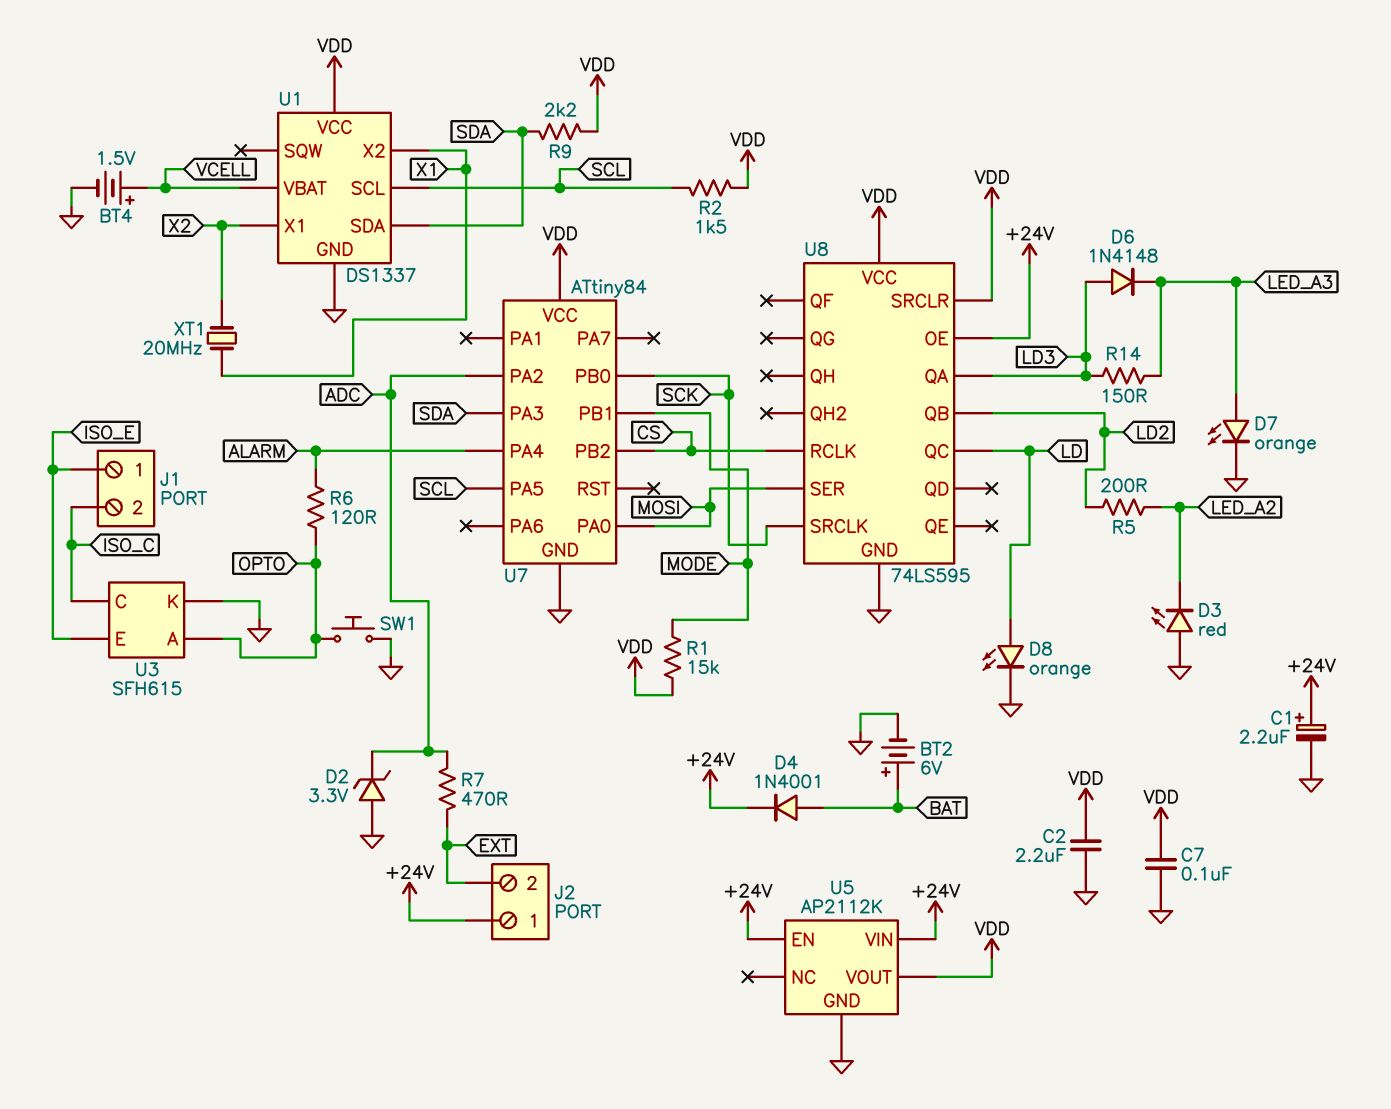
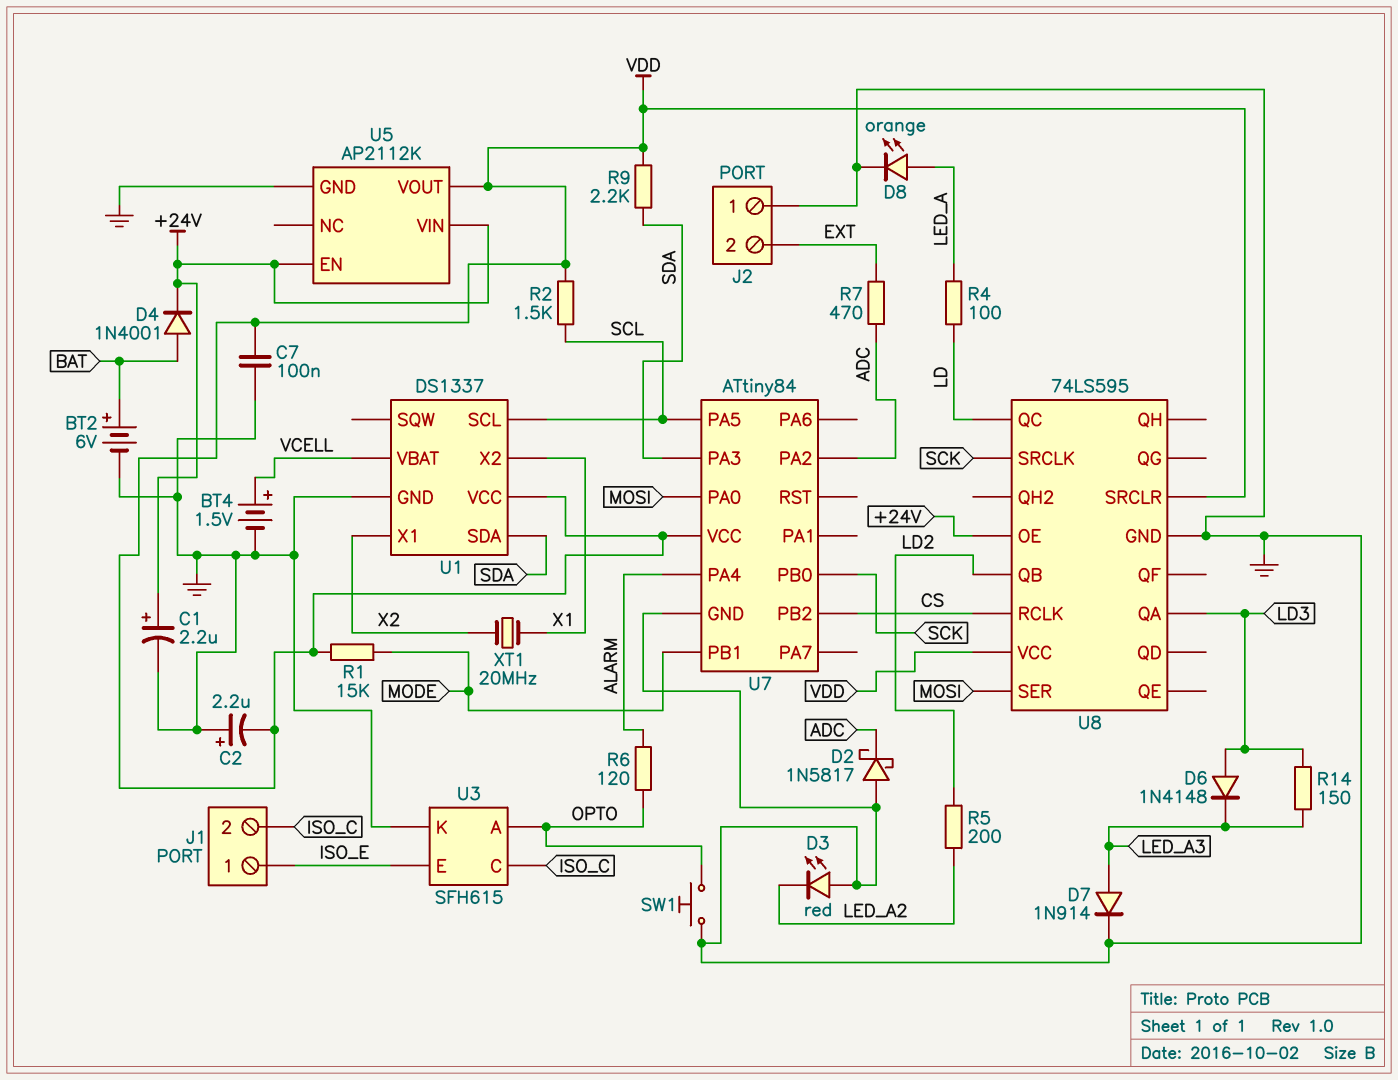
C2: 2.2uF (GND, VDD) -> 2.2uF (plus GND, minus VDD)
D2: zener 3.3V (A GND, K ADC) -> schottky 1N5817 (A GND, K ADC)
D7: LED orange (A LED_A3, K GND) -> diode 1N914 (A LED_A3, K GND)
D8: LED orange (A LD, K GND) -> LED orange (A LED_A, K GND)
J2 pin 1: +24V -> GND
R4: none -> 100 (LD, LED_A)

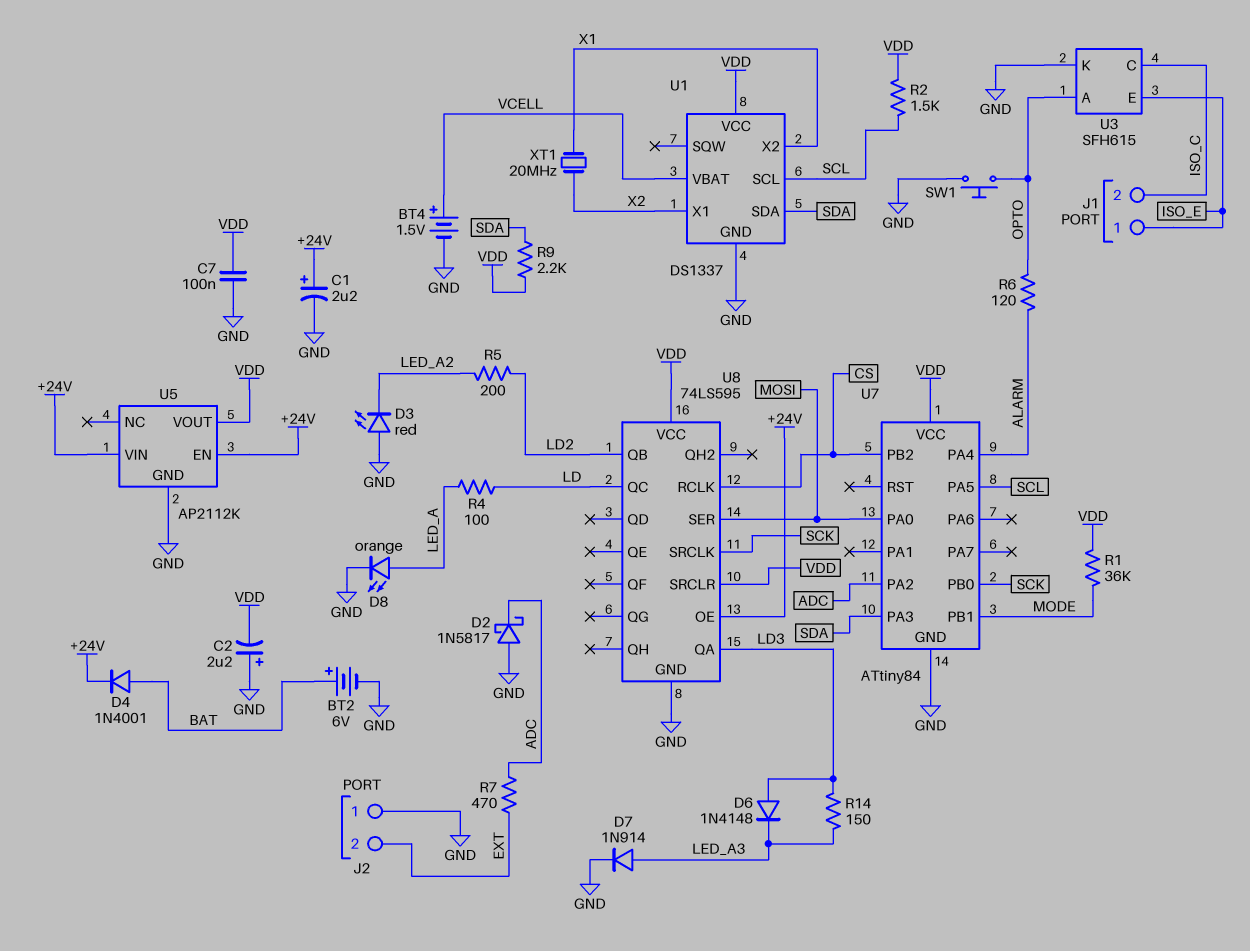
R1: 15k (MODE, VDD) -> 36k (MODE, VDD)

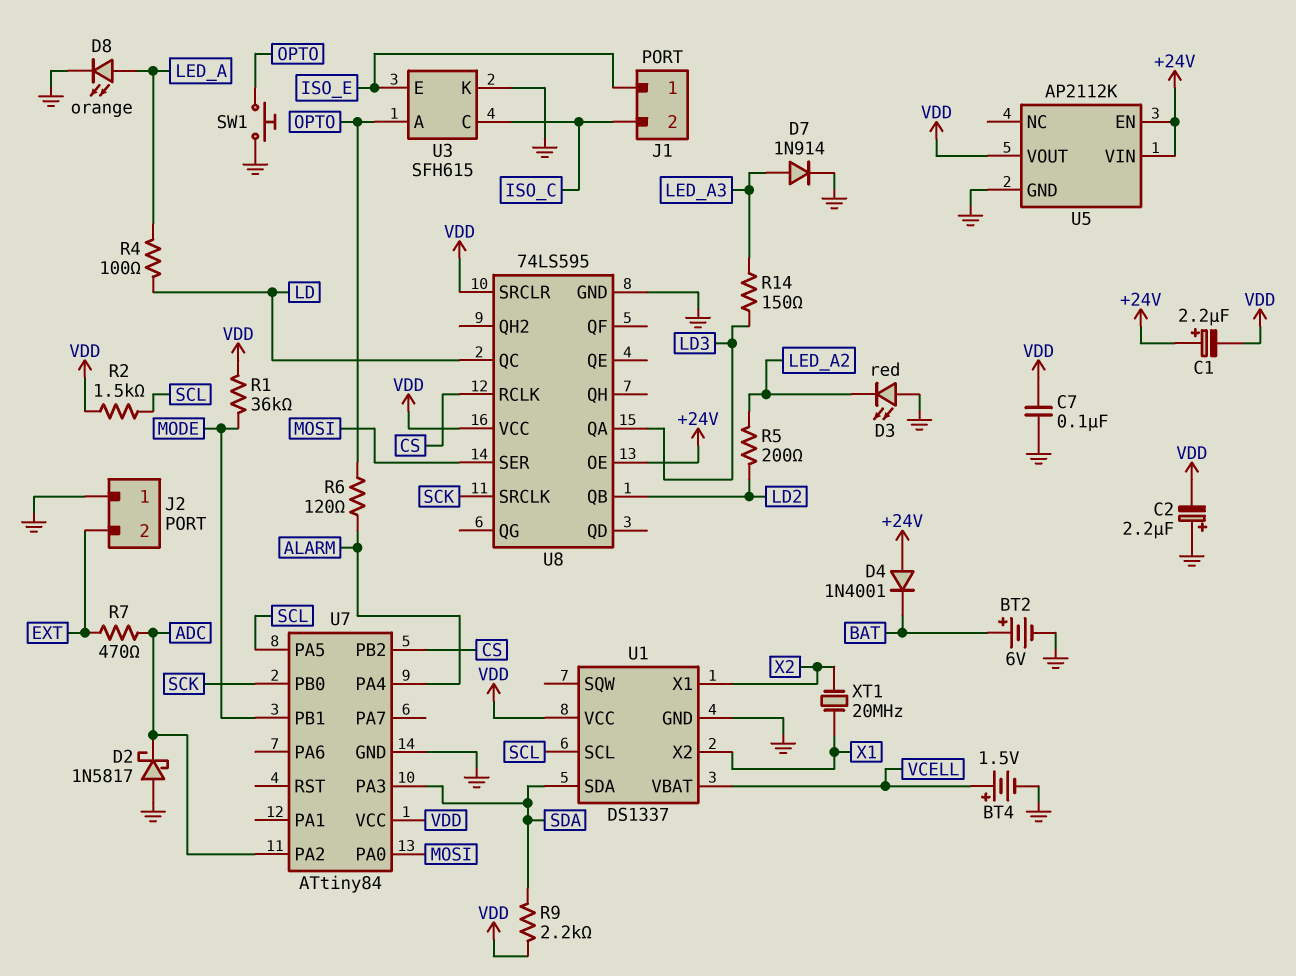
C1: 2.2uF (plus +24V, minus GND) -> 2.2uF (plus +24V, minus VDD)
D4: diode 1N4001 (A BAT, K +24V) -> diode 1N4001 (A +24V, K BAT)
D6: diode 1N4148 (A LD3, K LED_A3) -> none

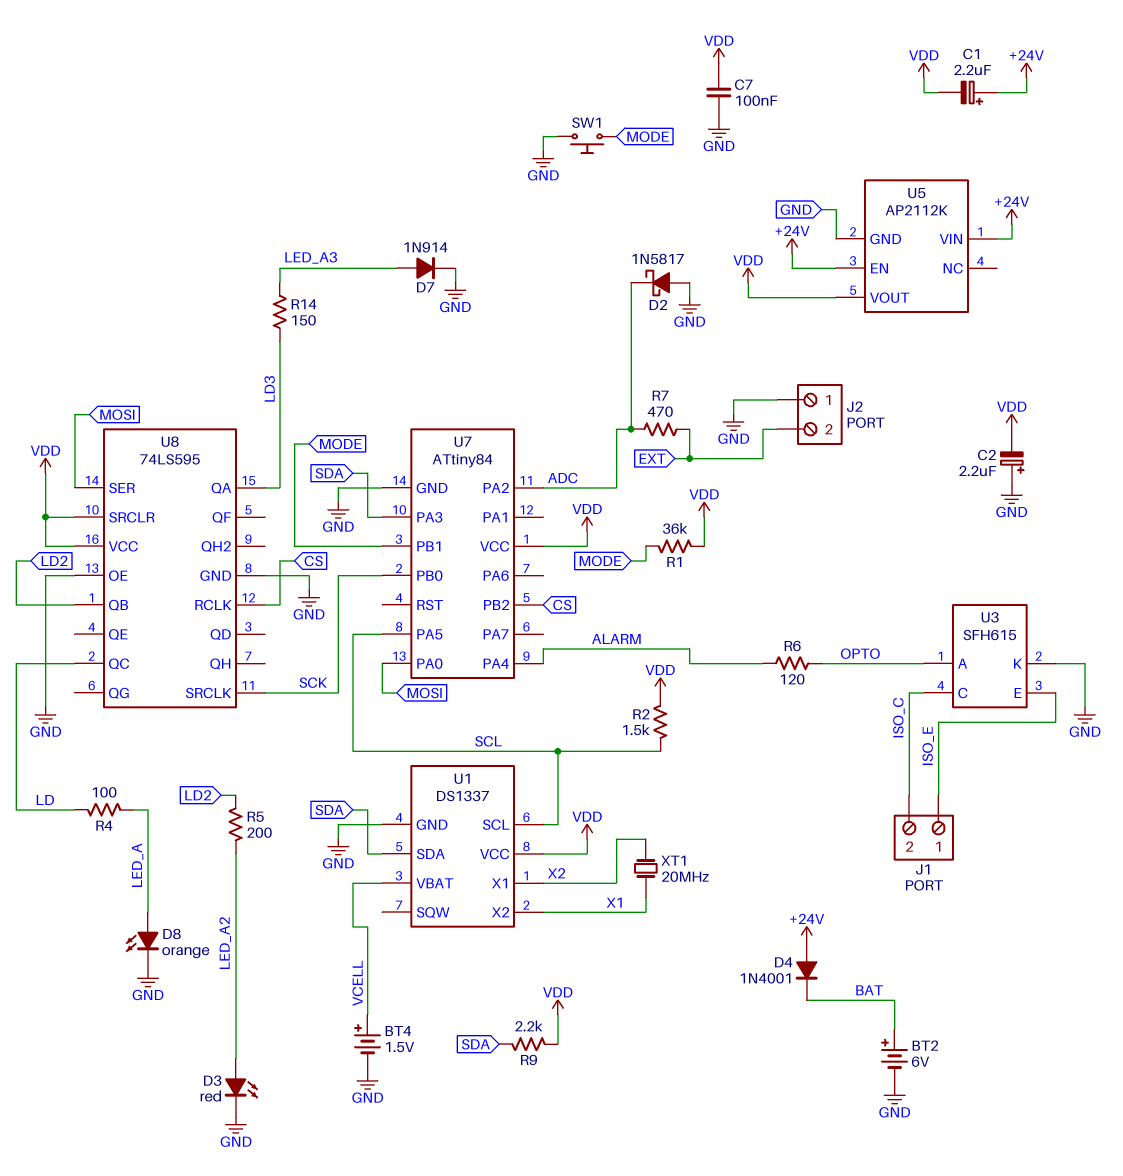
D3: LED red (A GND, K LED_A2) -> LED red (A LED_A2, K GND)
SW1: button (GND, OPTO) -> button (GND, MODE)
U8 pin OE: +24V -> GND

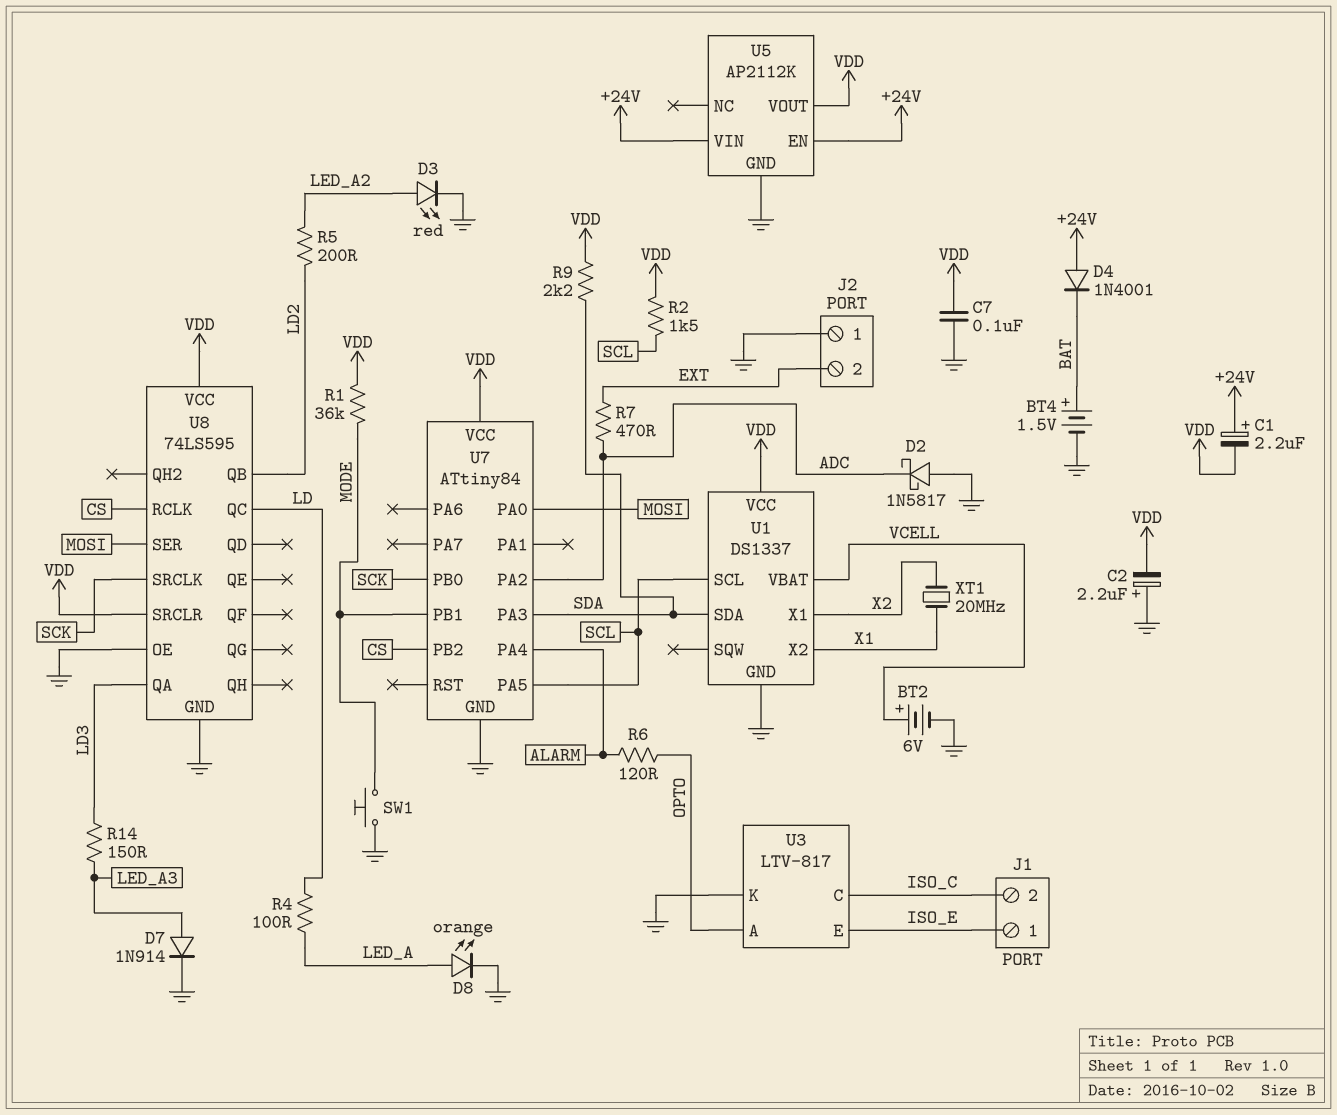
BT2: 6V (plus BAT, minus GND) -> 6V (plus VCELL, minus GND)
BT4: 1.5V (plus VCELL, minus GND) -> 1.5V (plus BAT, minus GND)
U3: SFH615 -> LTV-817

